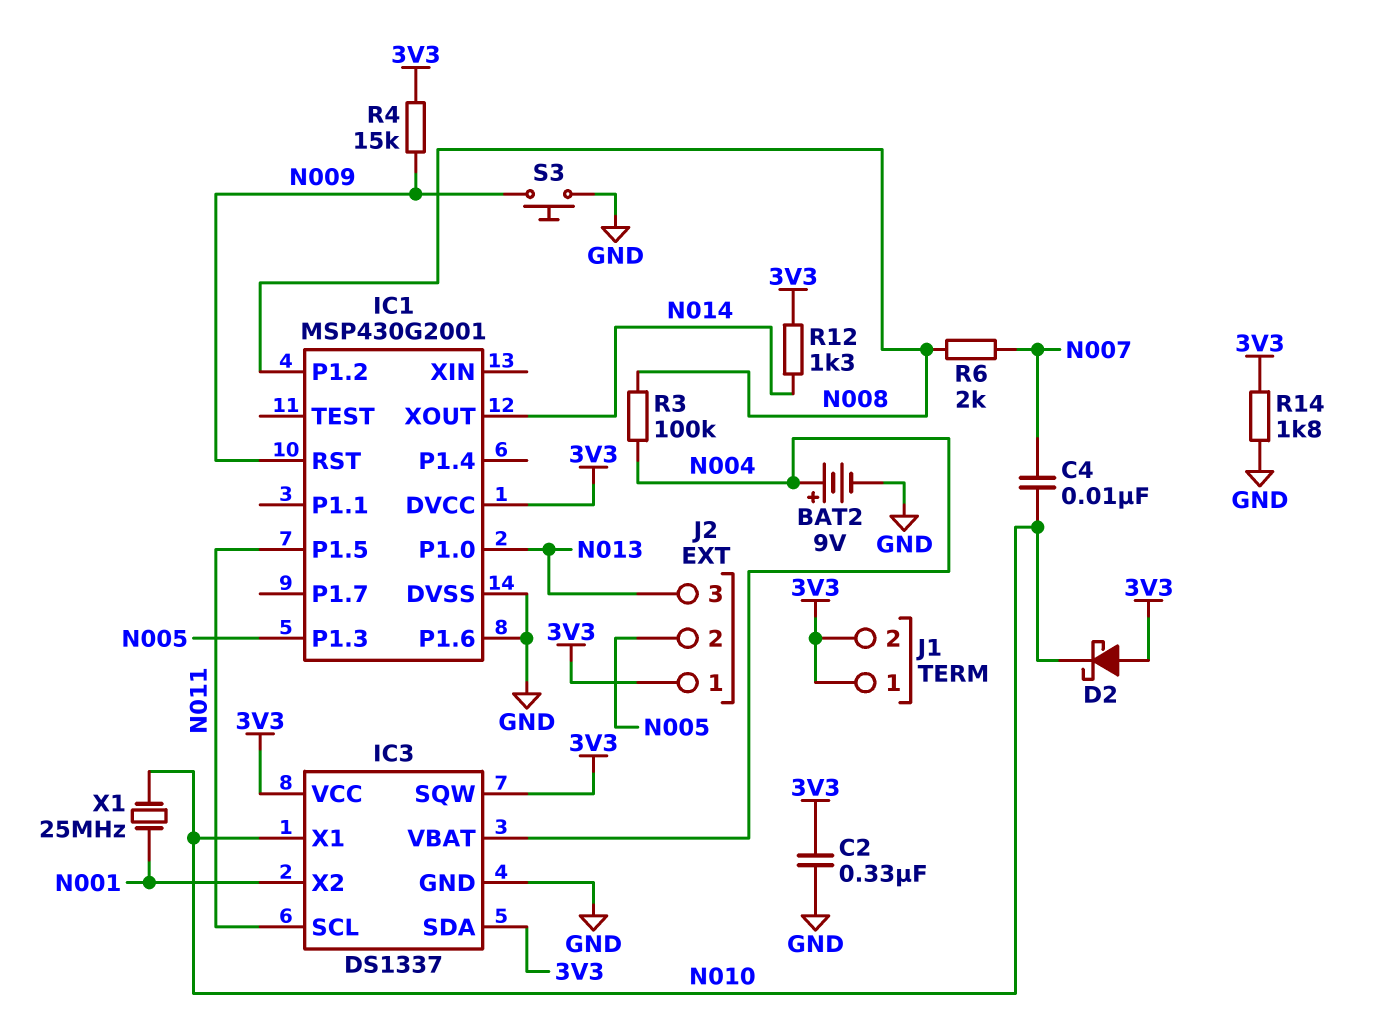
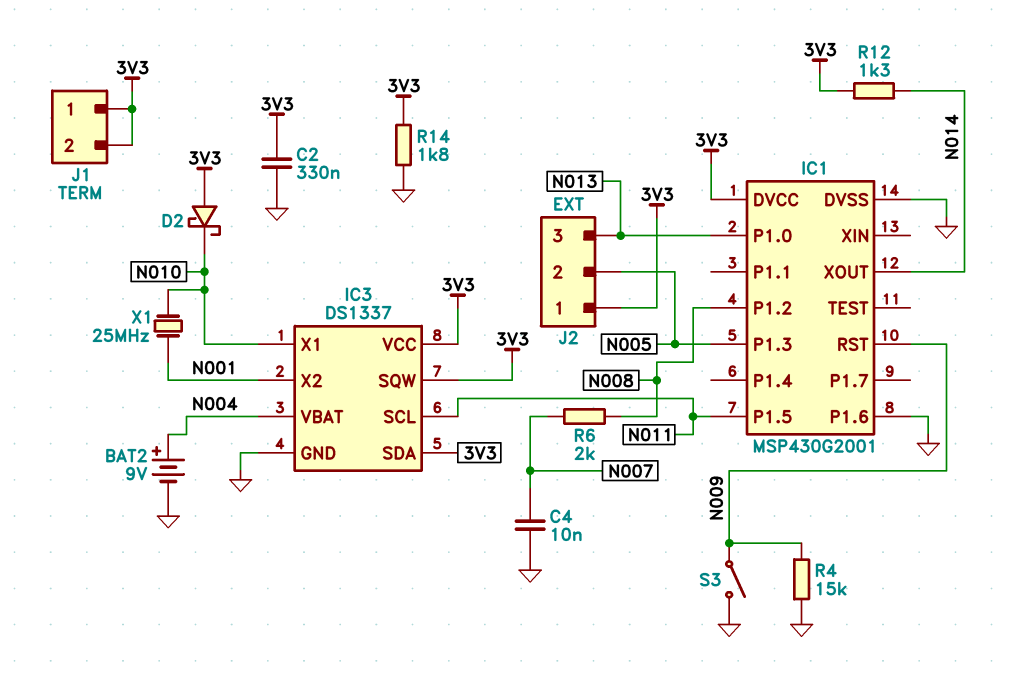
C4: 10nF (N007, N010) -> 10nF (GND, N007)
R3: 100k (N004, N008) -> none
R4: 15k (3V3, N009) -> 15k (GND, N009)
S3: button (GND, N009) -> switch (GND, N009)

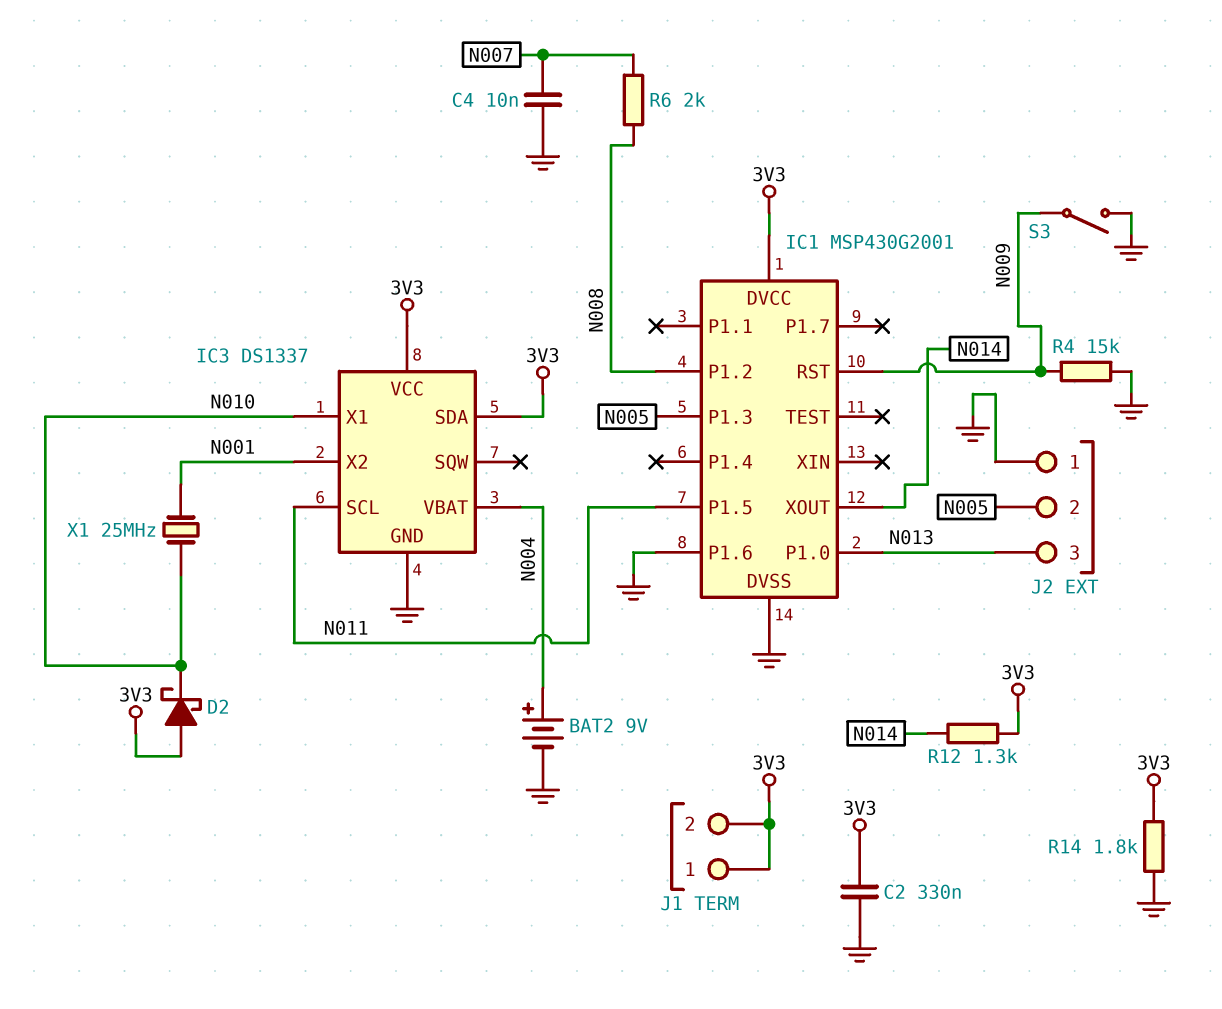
IC3 pin SQW: 3V3 -> none
J2 pin 1: 3V3 -> GND

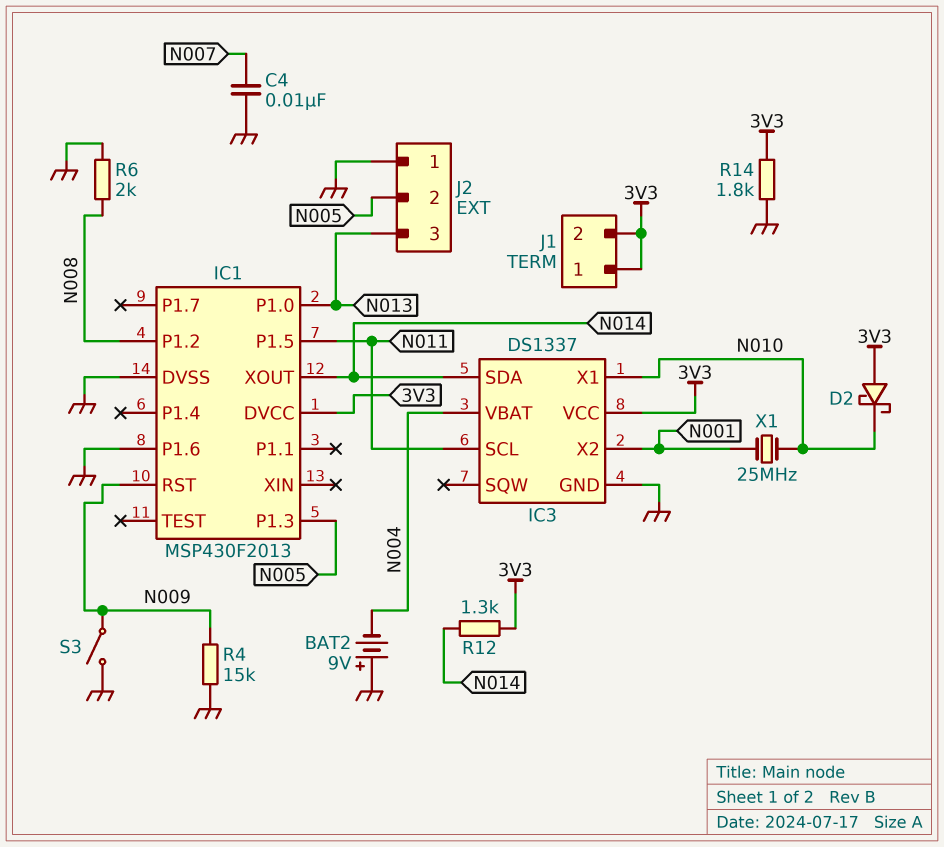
BAT2: 9V (plus N004, minus GND) -> 9V (plus GND, minus N004)
C2: 330nF (3V3, GND) -> none
IC1: MSP430G2001 -> MSP430F2013
IC3 pin SDA: 3V3 -> N014
R6: 2k (N007, N008) -> 2k (GND, N008)

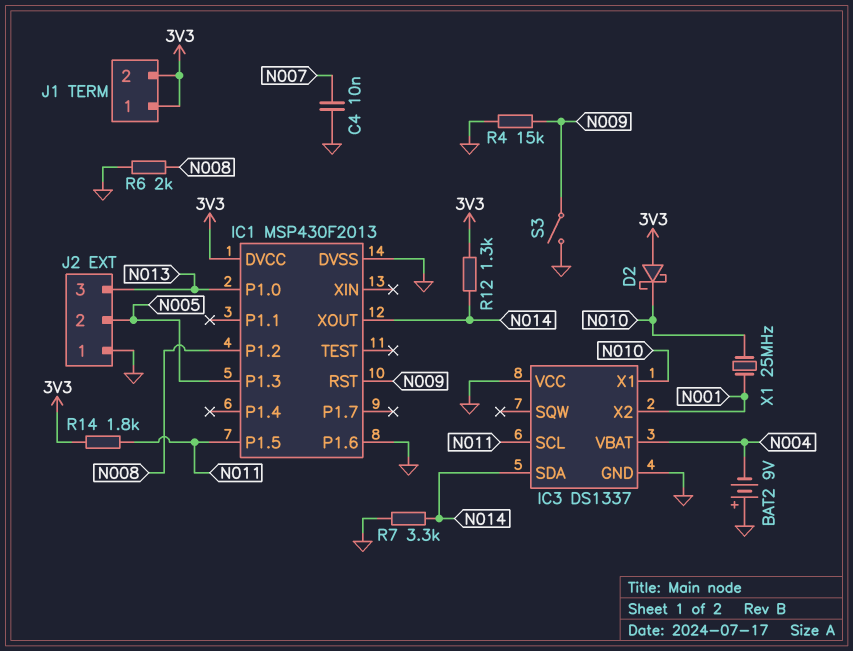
IC3 pin VCC: 3V3 -> GND
R7: none -> 3.3k (GND, N014)
R14: 1.8k (3V3, GND) -> 1.8k (3V3, N011)

